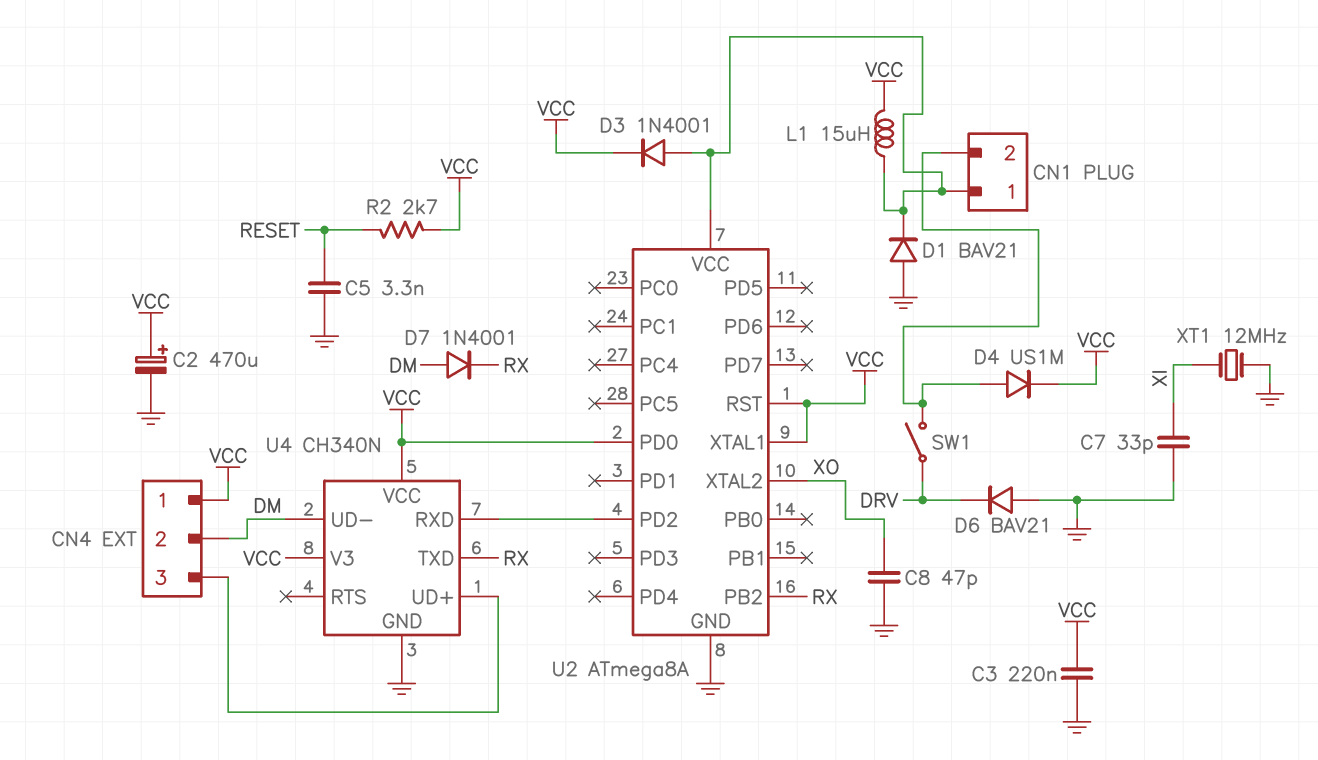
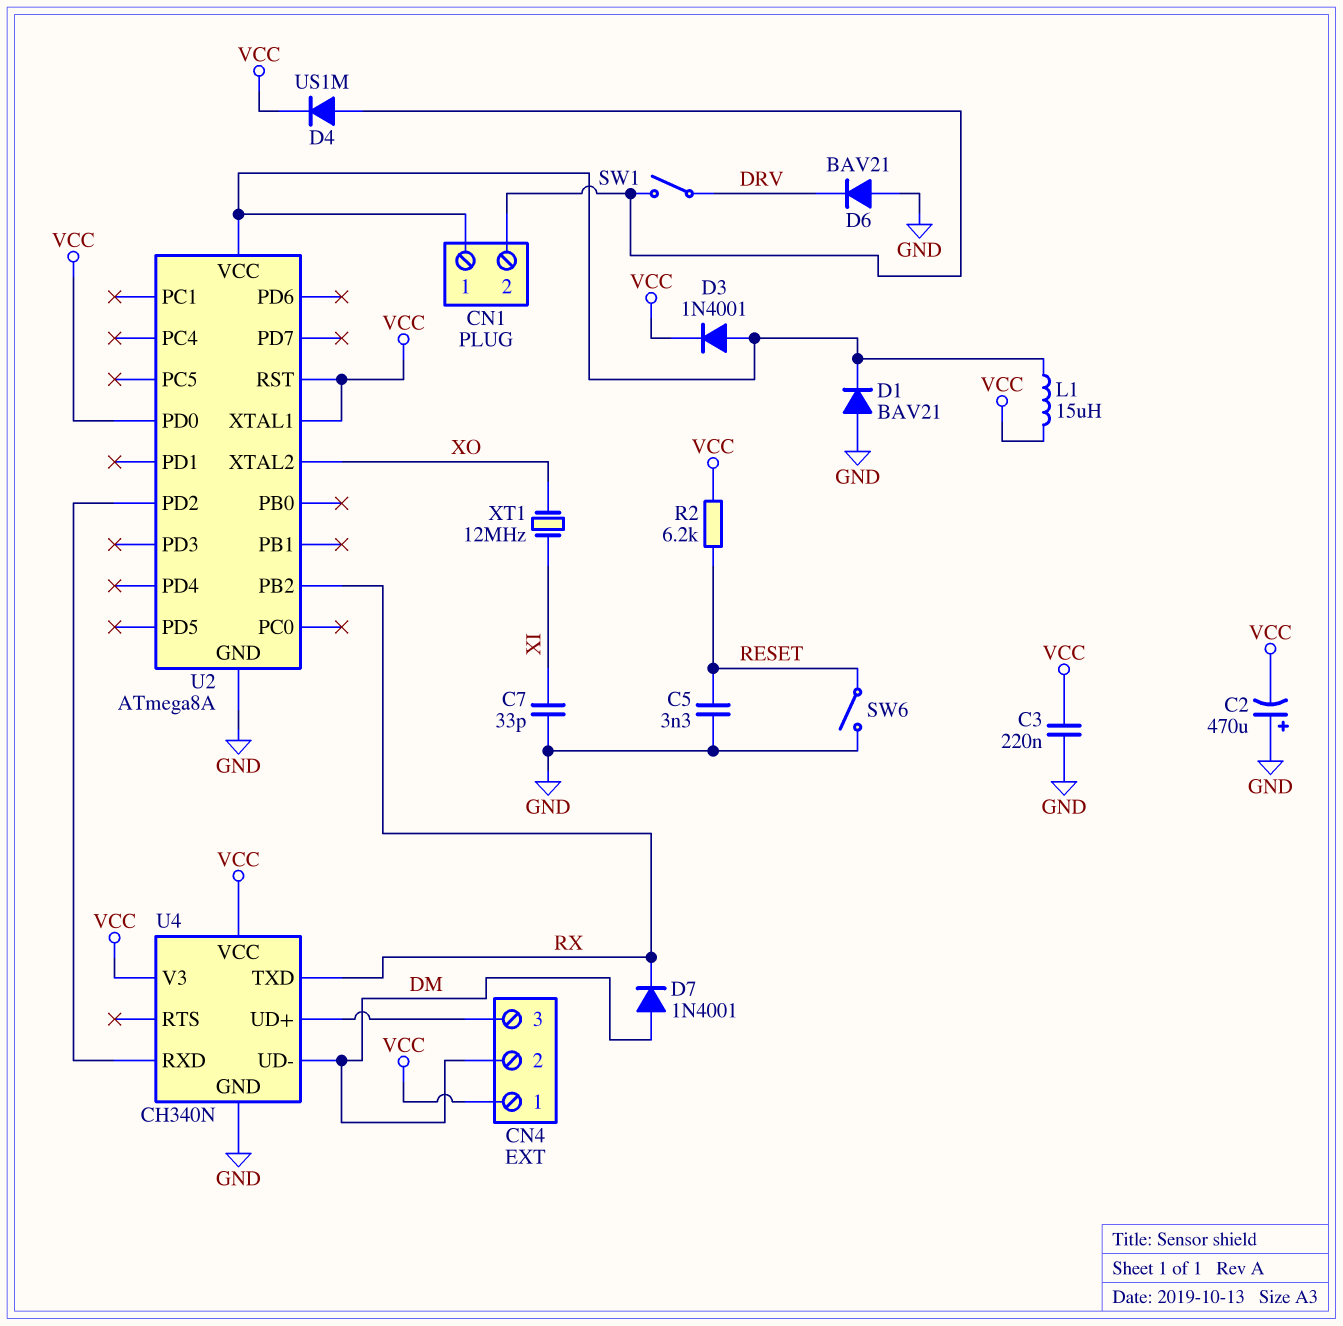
C2: 470uF (plus VCC, minus GND) -> 470uF (plus GND, minus VCC)
C8: 47pF (GND, XO) -> none
R2: 2.7k (RESET, VCC) -> 6.2k (RESET, VCC)
SW6: none -> switch (GND, RESET)
XT1: 12MHz (GND, XI) -> 12MHz (XI, XO)

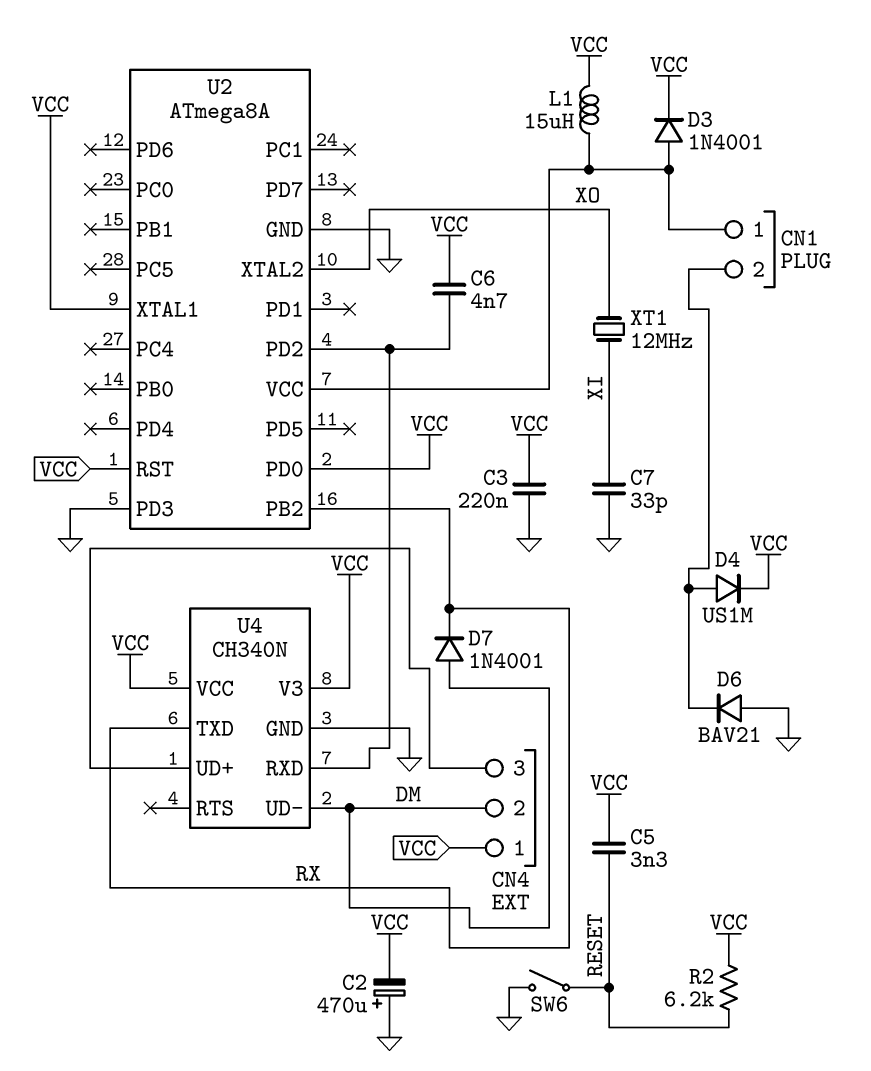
C5: 3.3nF (GND, RESET) -> 3.3nF (RESET, VCC)
C6: none -> 4.7nF (U2/PD2, VCC)
D1: diode BAV21 (A GND, K CN1/1) -> none
D6: diode BAV21 (A GND, K DRV) -> diode BAV21 (A GND, K CN1/2)
SW1: switch (CN1/2, DRV) -> none
U2 pin PD3: none -> GND

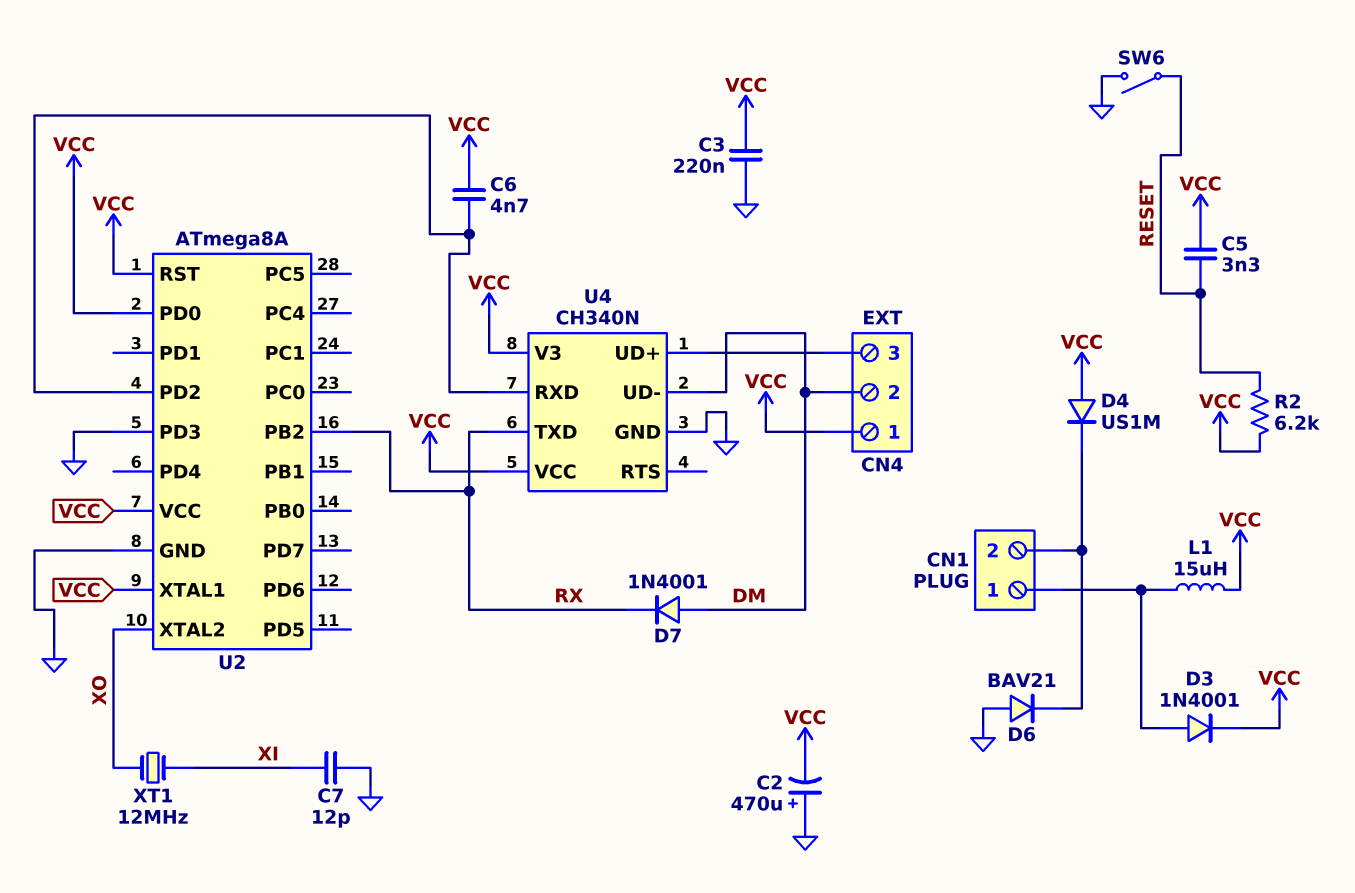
C7: 33pF (GND, XI) -> 12pF (GND, XI)
D4: diode US1M (A CN1/2, K VCC) -> diode US1M (A VCC, K CN1/2)
U2 pin VCC: CN1/1 -> VCC

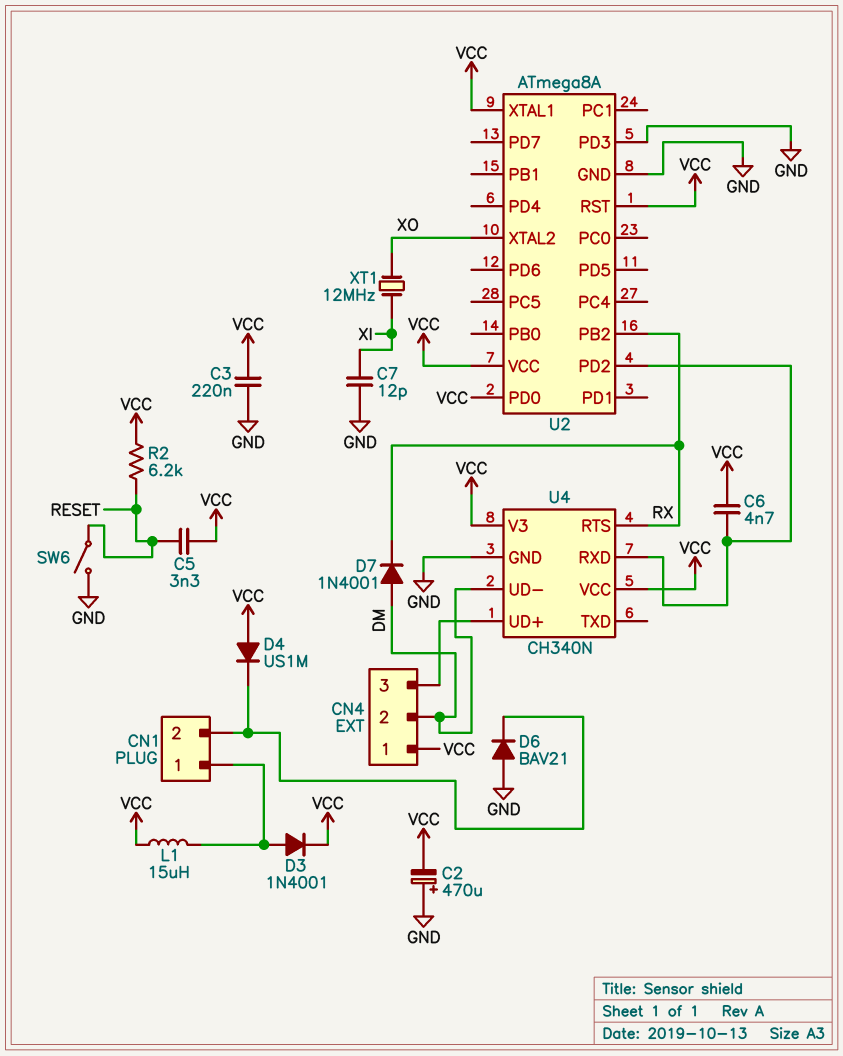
U4 pin RTS: none -> RX
U4 pin TXD: RX -> none

